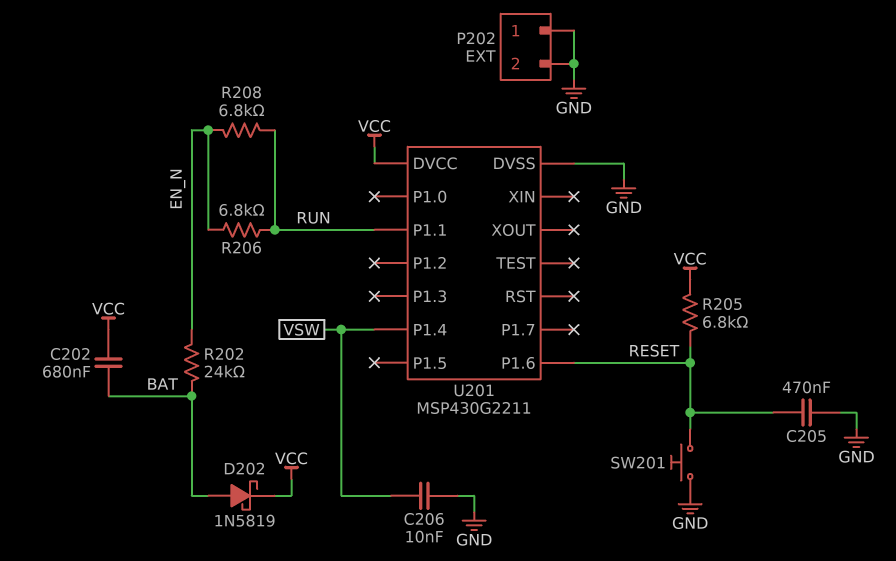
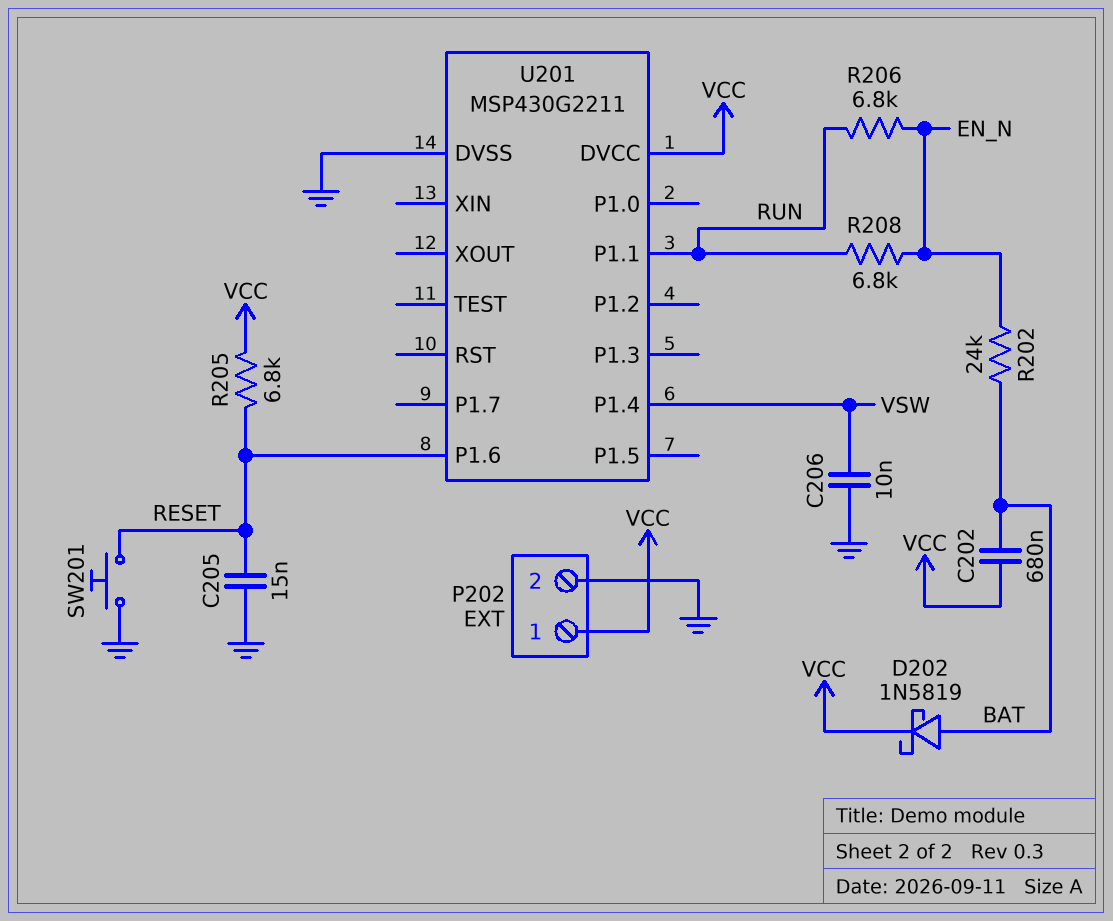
C205: 470nF (GND, RESET) -> 15nF (GND, RESET)
P202 pin 1: GND -> VCC

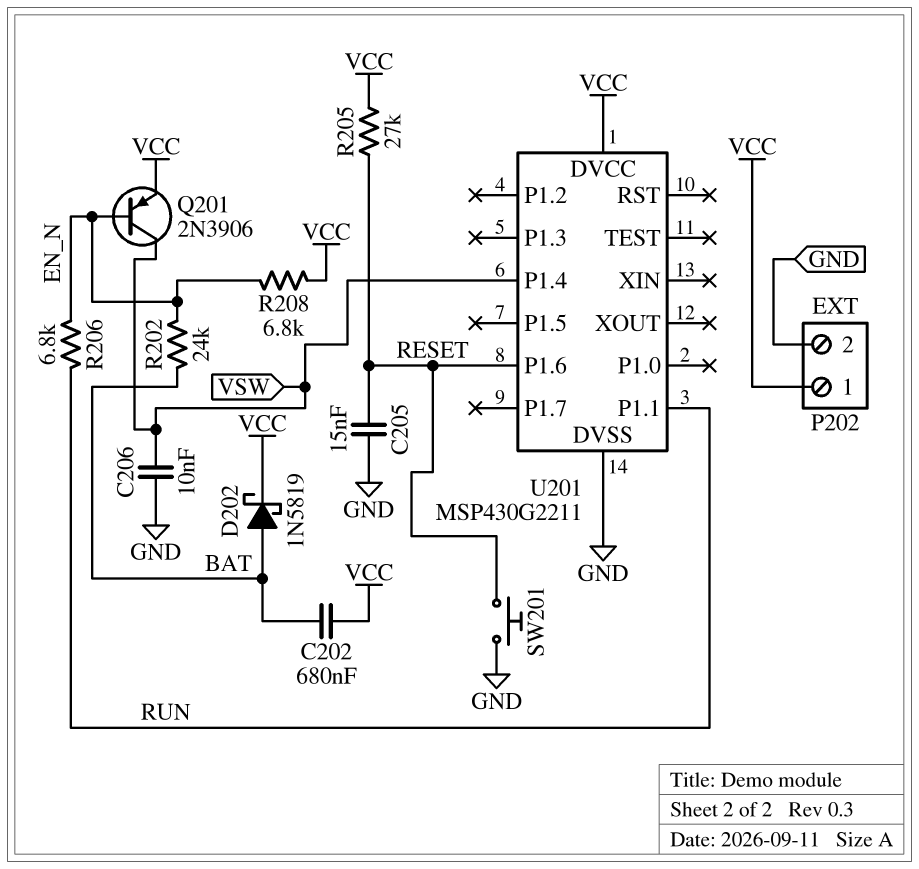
Q201: none -> PNP 2N3906 (B EN_N, C VSW, E VCC)
R205: 6.8k (RESET, VCC) -> 27k (RESET, VCC)
R208: 6.8k (EN_N, RUN) -> 6.8k (EN_N, VCC)

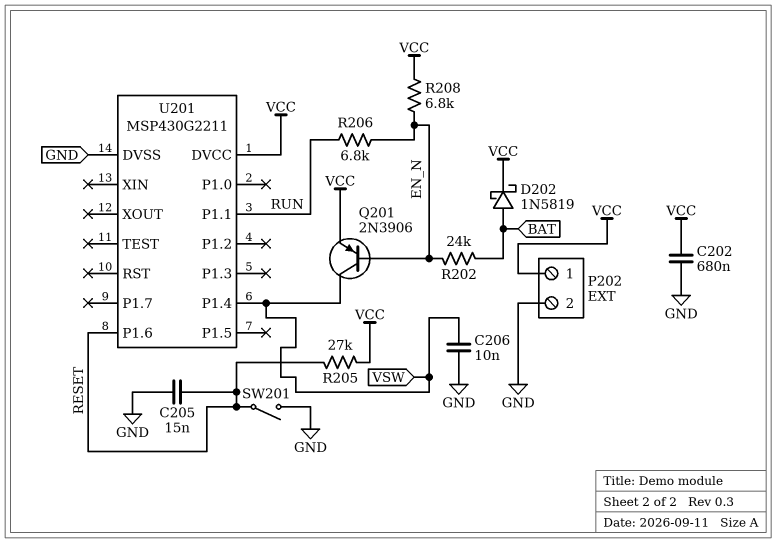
C202: 680nF (BAT, VCC) -> 680nF (GND, VCC)
SW201: button (GND, RESET) -> switch (GND, RESET)

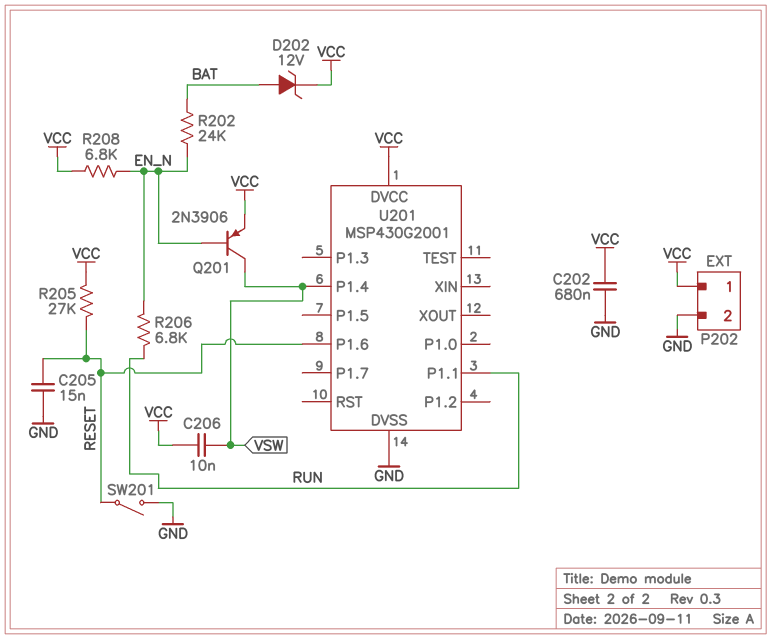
C206: 10nF (GND, VSW) -> 10nF (VCC, VSW)
D202: schottky 1N5819 (A BAT, K VCC) -> zener 12V (A BAT, K VCC)
U201: MSP430G2211 -> MSP430G2001

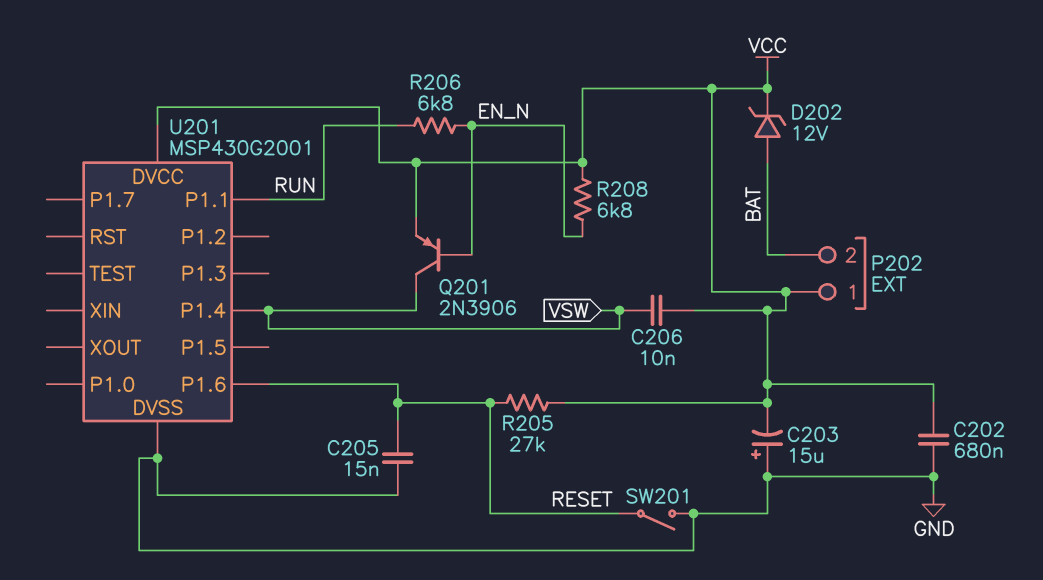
C203: none -> 15uF (plus GND, minus VCC)
P202 pin 2: GND -> BAT
R202: 24k (BAT, EN_N) -> none

